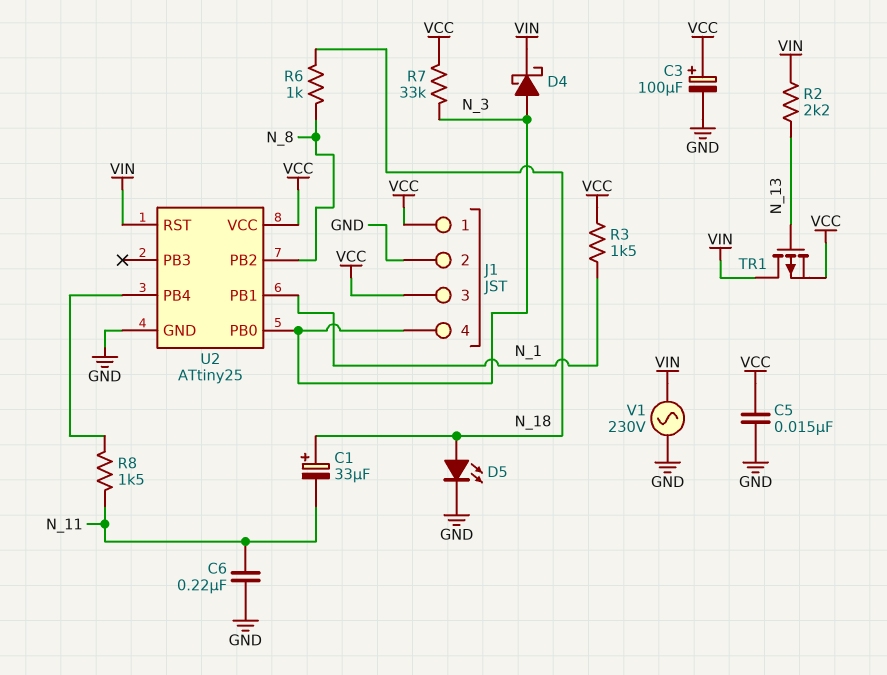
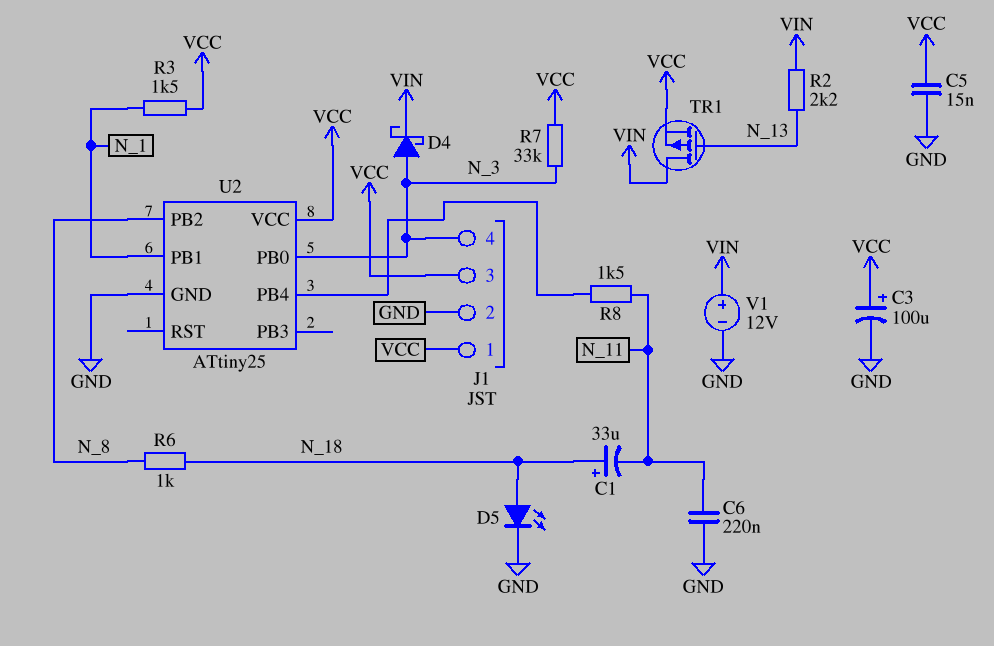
U2 pin RST: VIN -> none
V1: AC 230V (GND, VIN) -> 12V (plus VIN, minus GND)

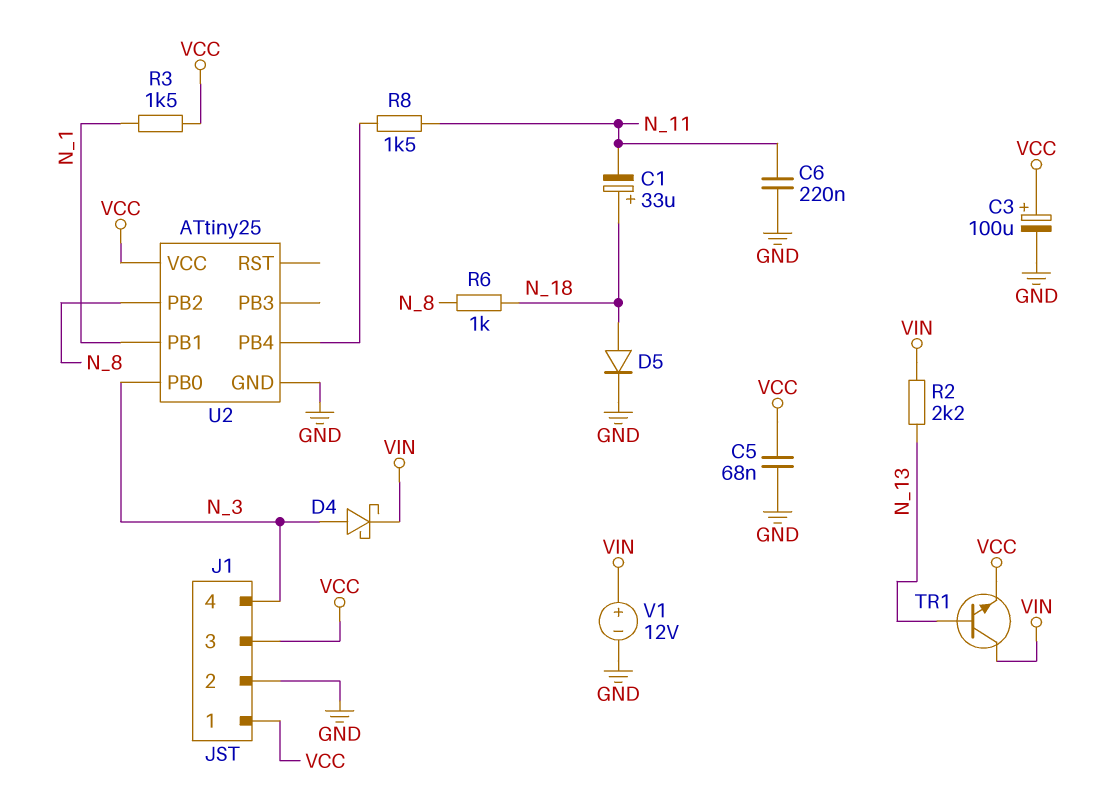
C5: 15nF (GND, VCC) -> 68nF (GND, VCC)
D5: LED (A N_18, K GND) -> diode (A N_18, K GND)
R7: 33k (N_3, VCC) -> none
TR1: PMOS (G N_13, D VIN, S VCC) -> NPN (B N_13, C VIN, E VCC)

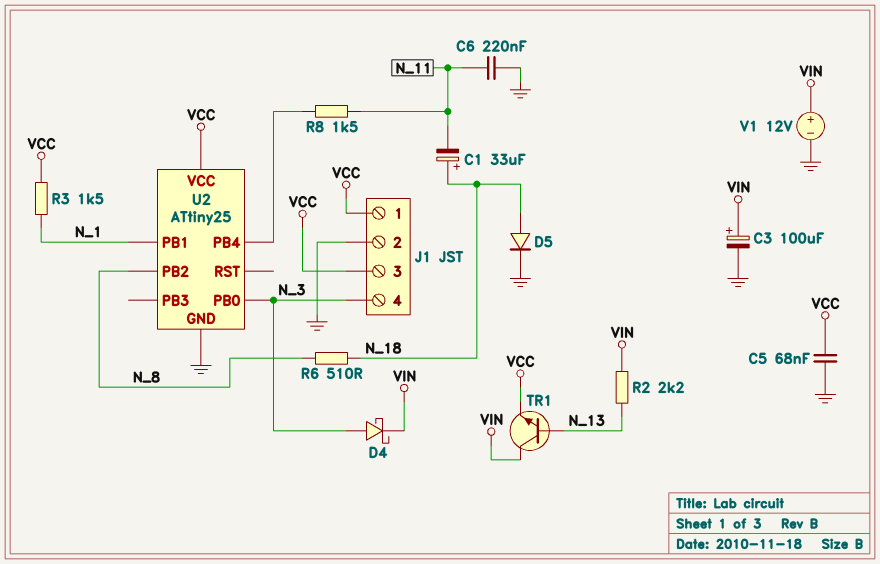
C3: 100uF (plus VCC, minus GND) -> 100uF (plus VIN, minus GND)
R6: 1k (N_8, N_18) -> 510 (N_8, N_18)

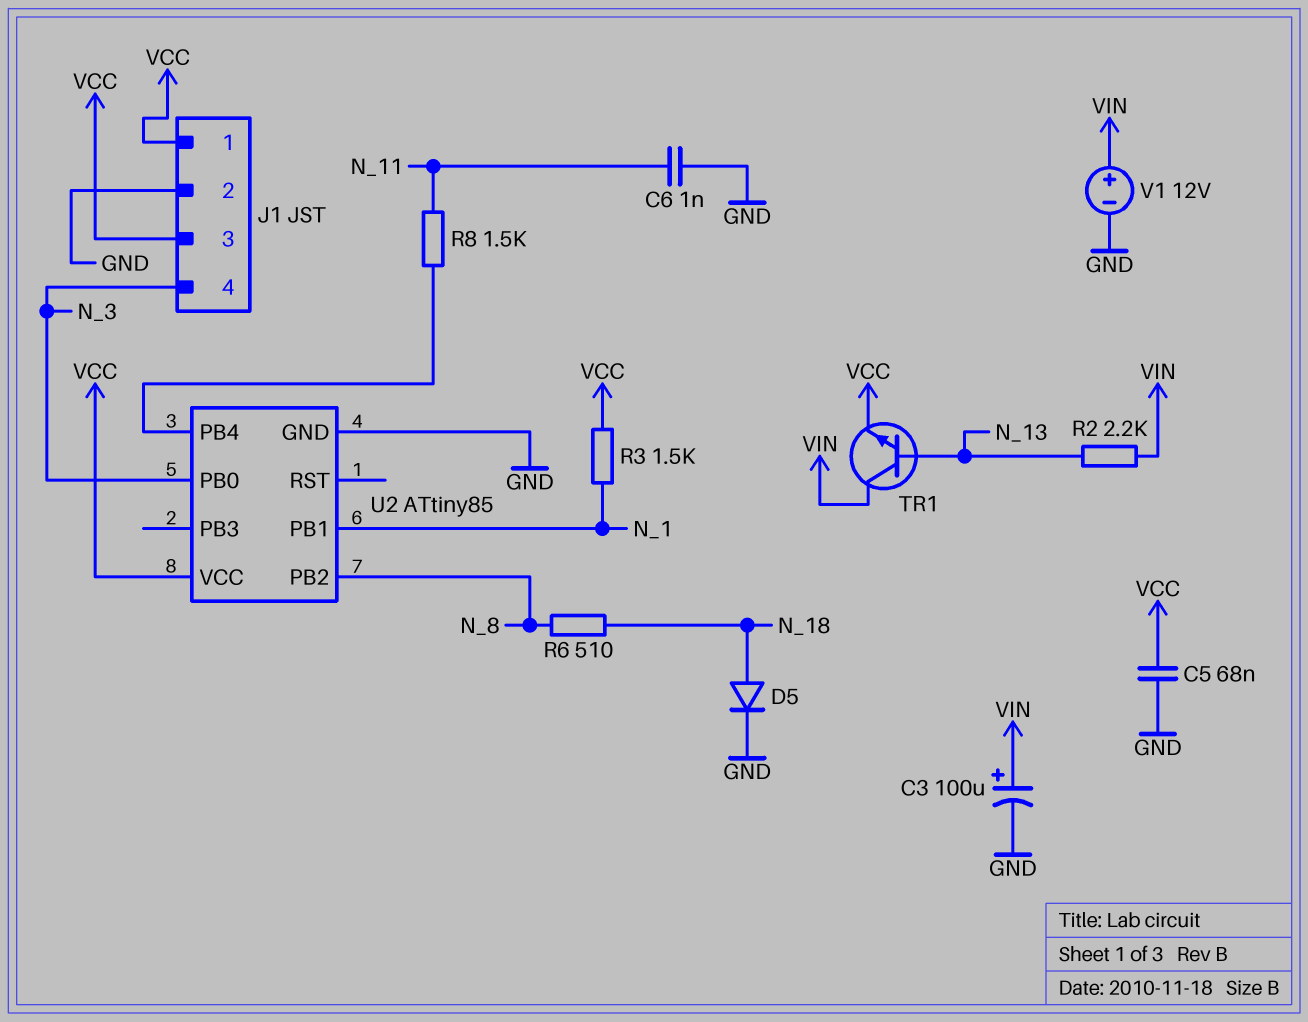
C1: 33uF (plus N_18, minus N_11) -> none
C6: 220nF (GND, N_11) -> 1nF (GND, N_11)
D4: schottky (A N_3, K VIN) -> none
U2: ATtiny25 -> ATtiny85

